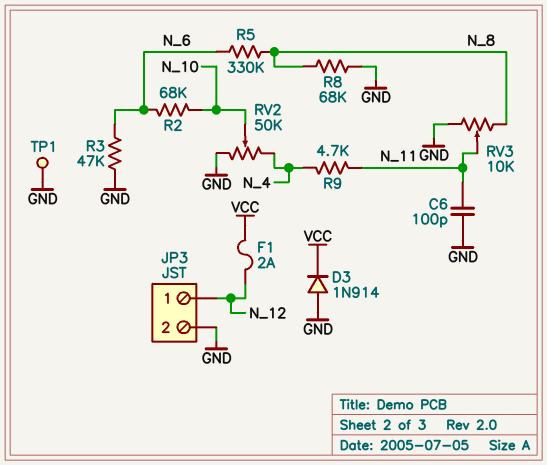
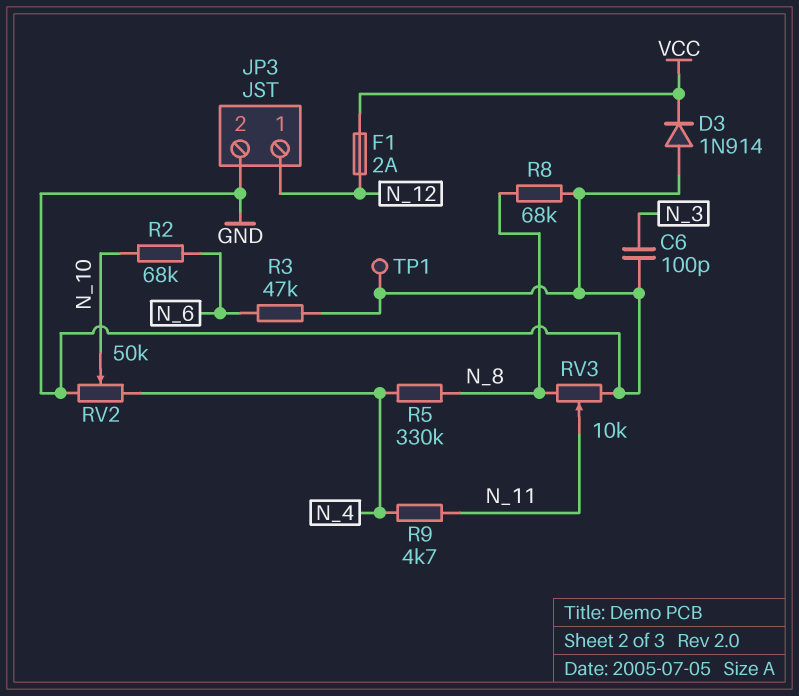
C6: 100pF (GND, N_11) -> 100pF (GND, N_3)
R5: 330k (N_6, N_8) -> 330k (N_4, N_8)

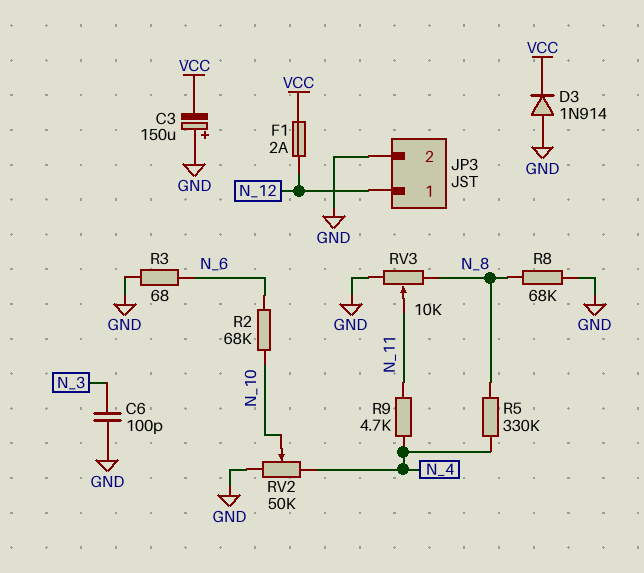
C3: none -> 150uF (plus GND, minus VCC)
R3: 47k (GND, N_6) -> 68 (GND, N_6)
TP1: test point (GND) -> none

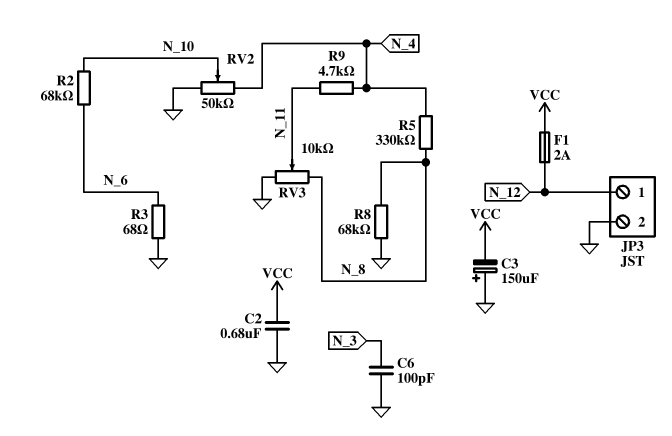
C2: none -> 680nF (GND, VCC)
D3: diode 1N914 (A GND, K VCC) -> none

